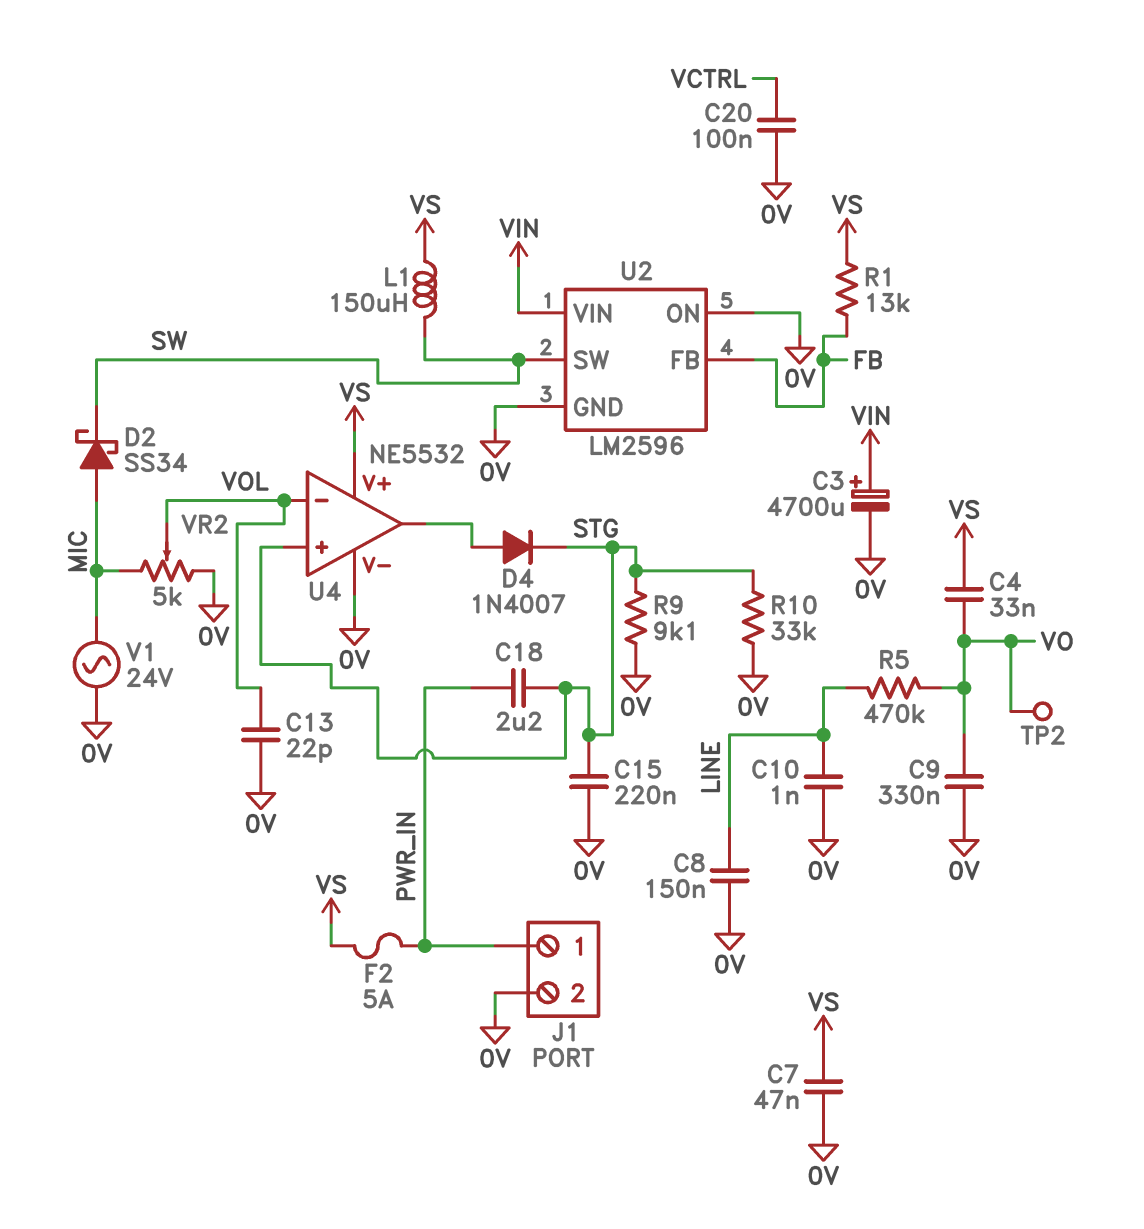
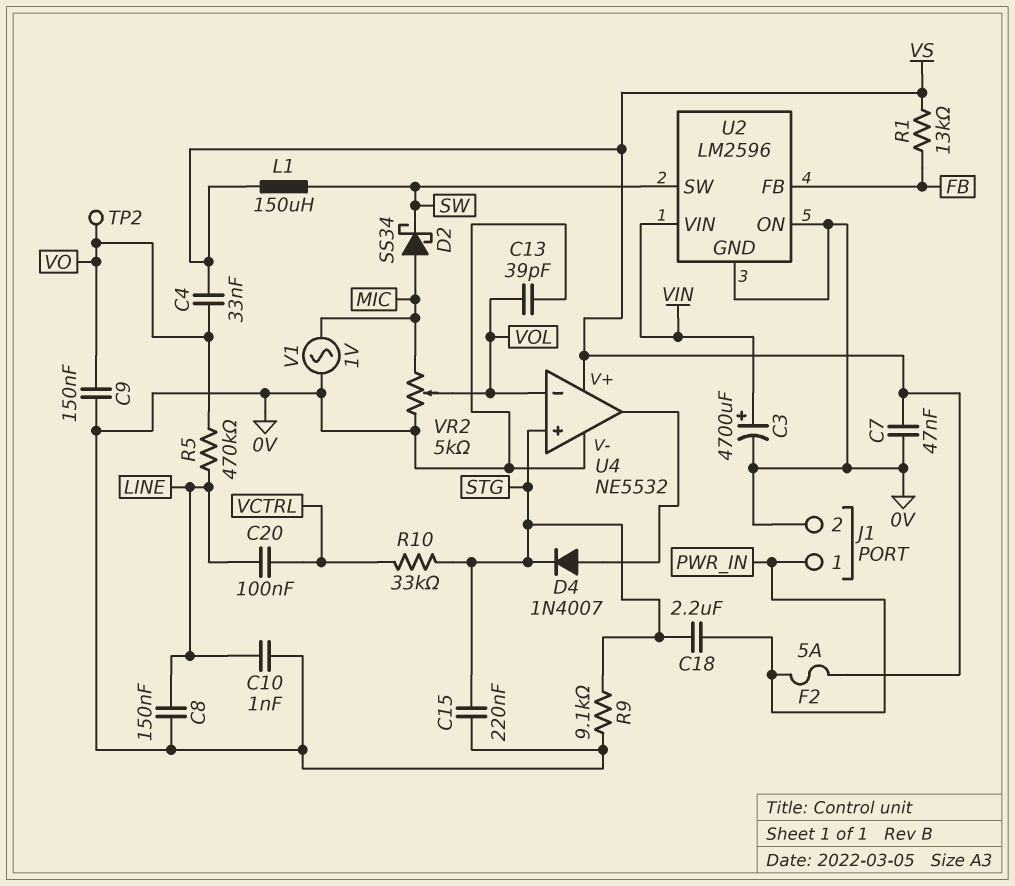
C9: 330nF (0V, VO) -> 150nF (0V, VO)
C13: 22pF (0V, VOL) -> 39pF (0V, VOL)
C20: 100nF (0V, VCTRL) -> 100nF (LINE, VCTRL)
R10: 33k (0V, STG) -> 33k (STG, VCTRL)
V1: AC 24V (0V, MIC) -> AC 1V (0V, MIC)

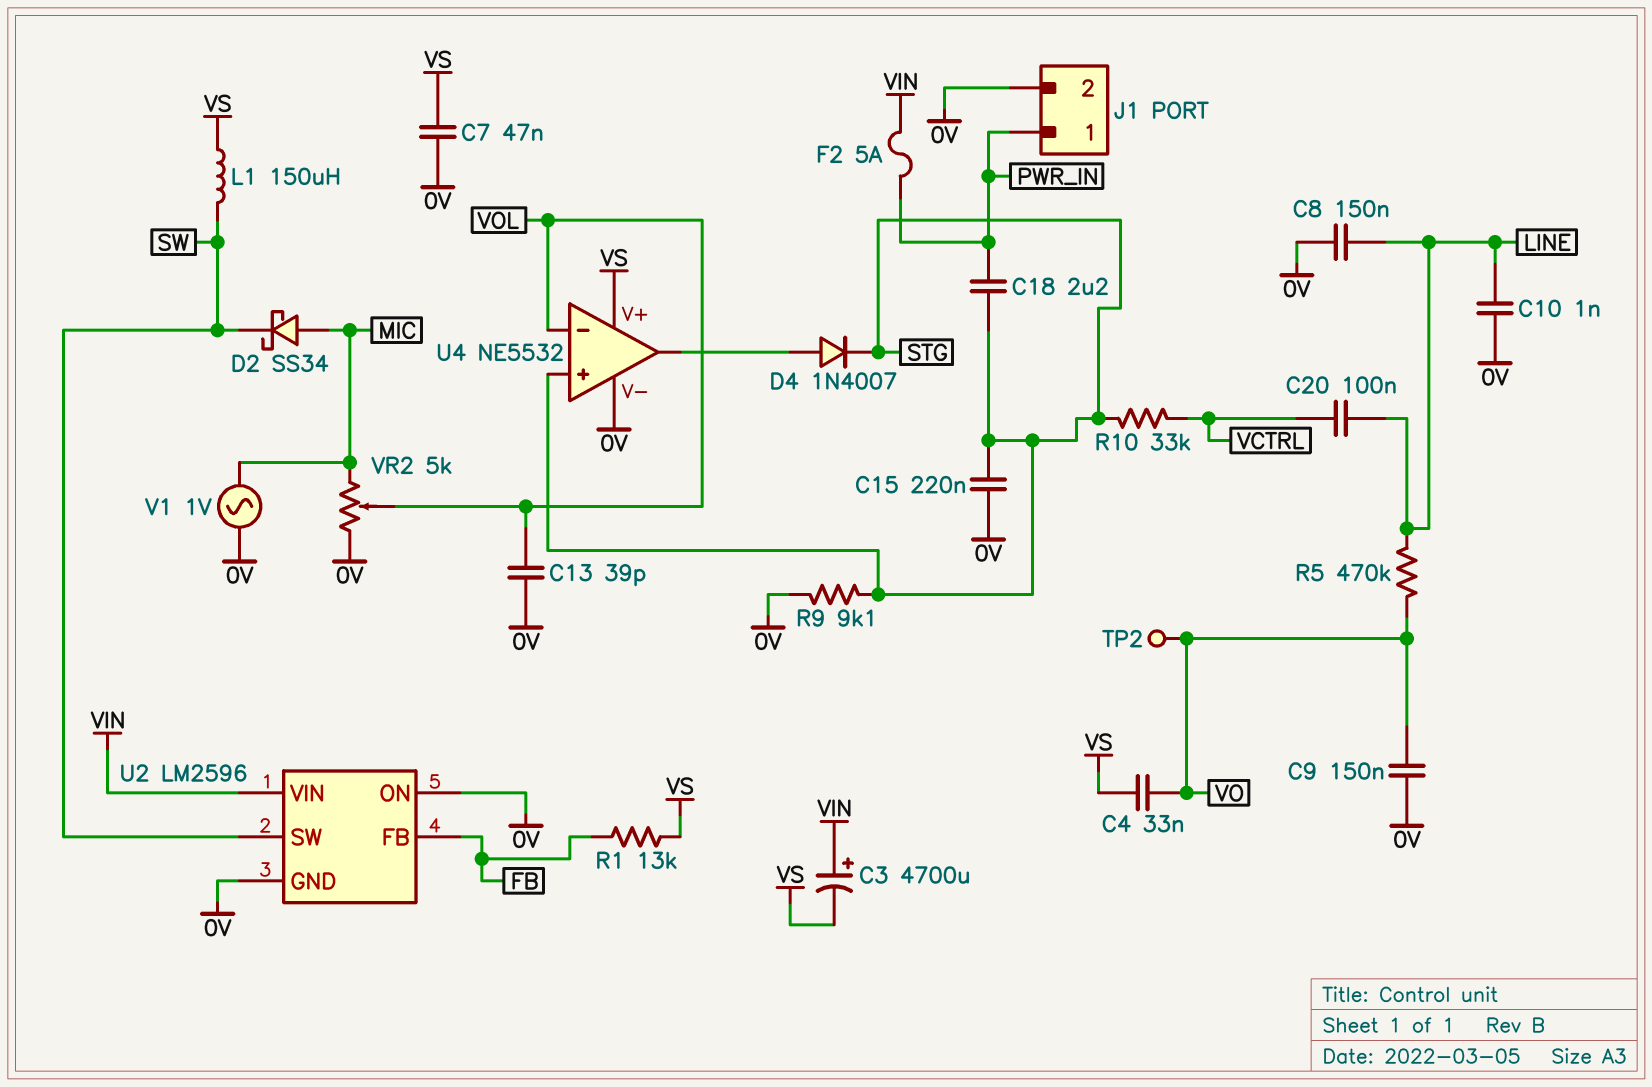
C3: 4700uF (plus VIN, minus 0V) -> 4700uF (plus VIN, minus VS)
F2: 5A (PWR_IN, VS) -> 5A (PWR_IN, VIN)

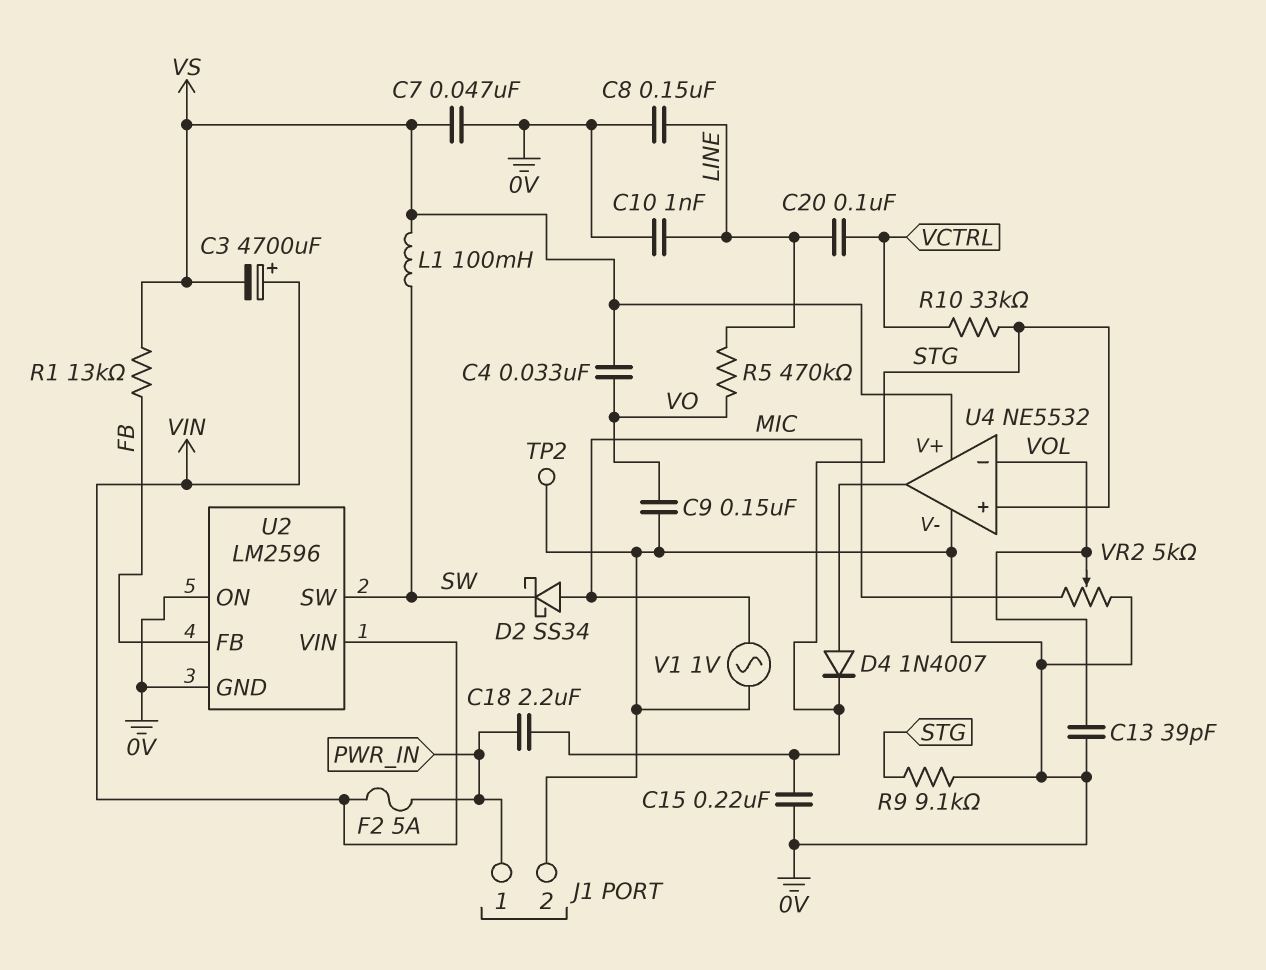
L1: 150uH (SW, VS) -> 100mH (SW, VS)
TP2: test point (VO) -> test point (0V)

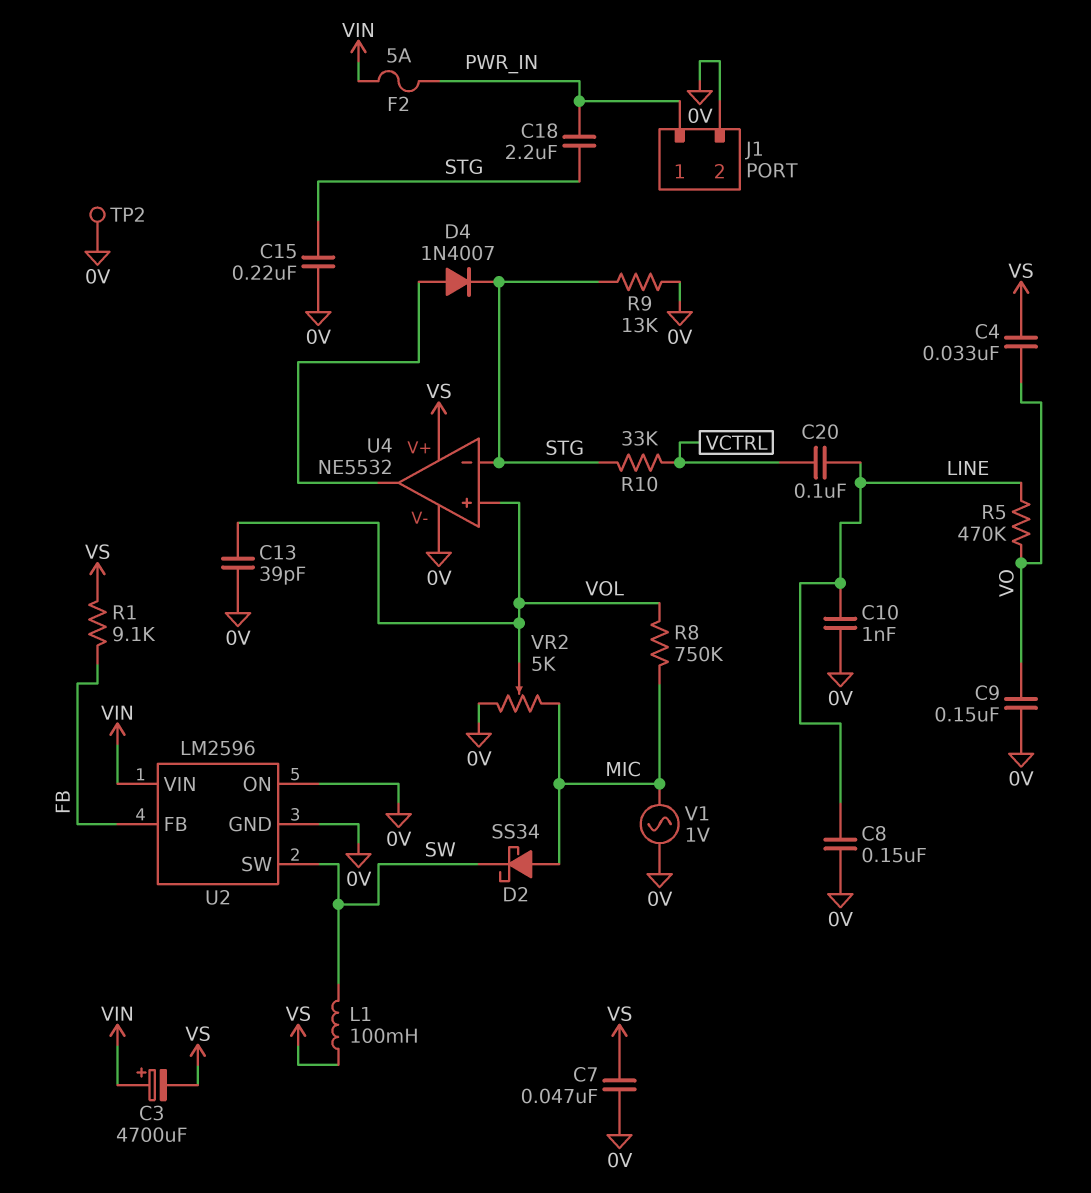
R1: 13k (FB, VS) -> 9.1k (FB, VS)
R8: none -> 750k (MIC, VOL)
R9: 9.1k (0V, STG) -> 13k (0V, STG)
U4 pin in+: STG -> VOL
U4 pin in-: VOL -> STG

